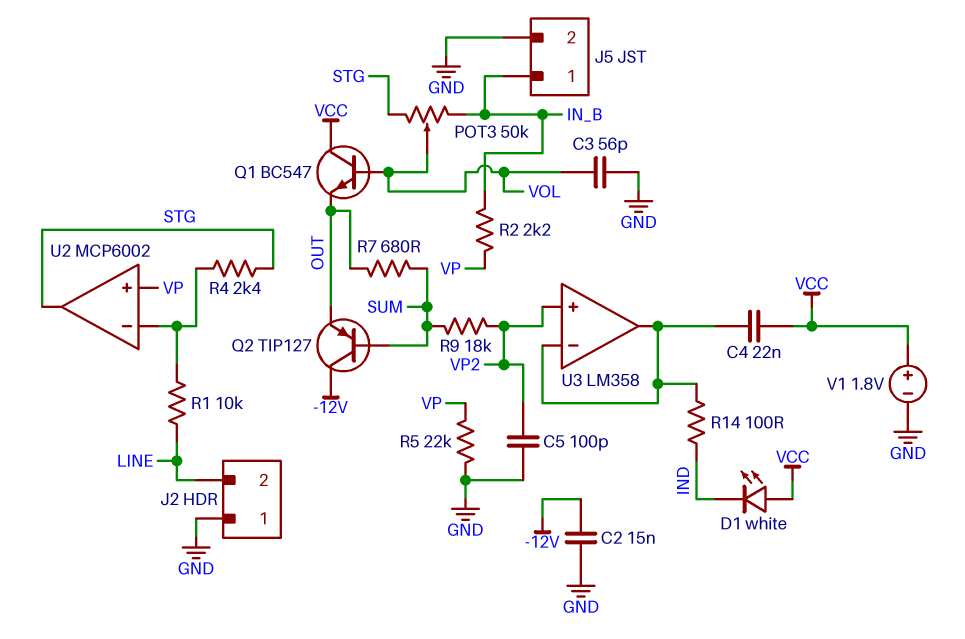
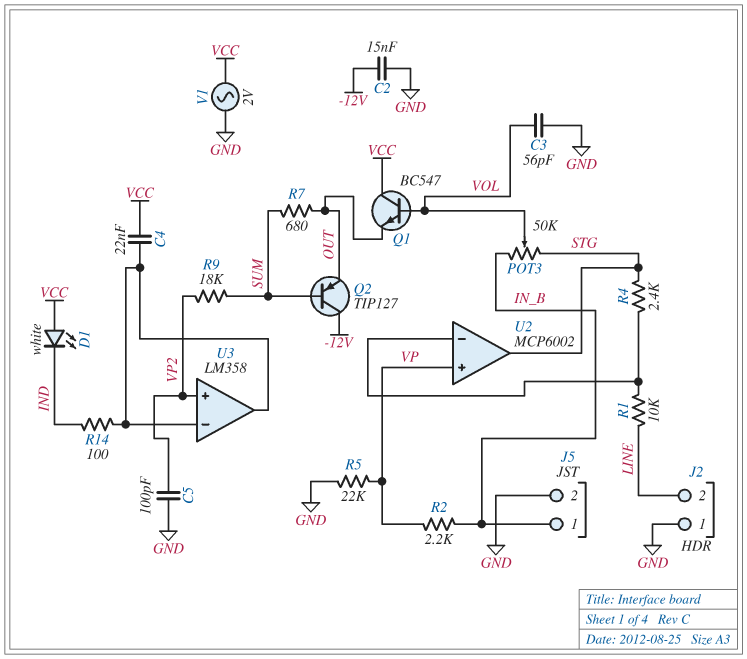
V1: 1.8V (plus VCC, minus GND) -> AC 2V (GND, VCC)

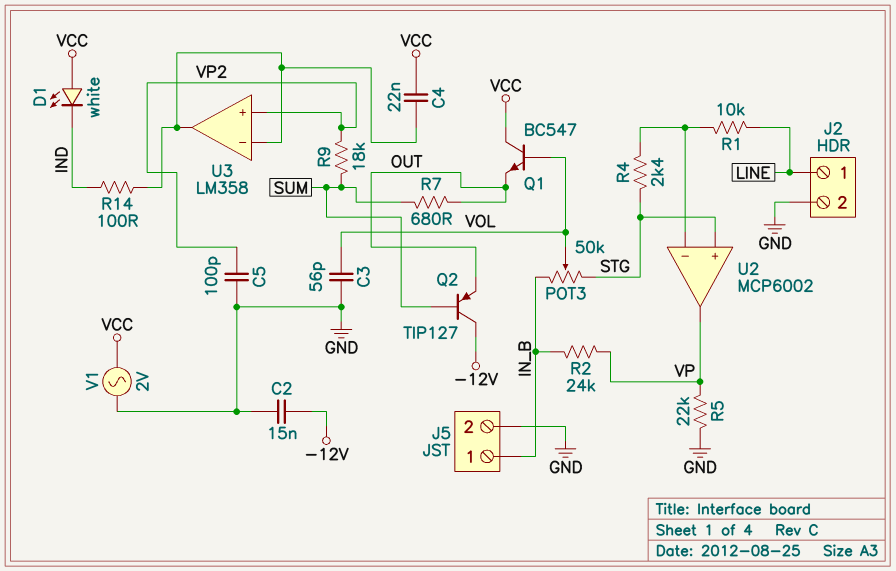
J2 pin 1: GND -> LINE
J2 pin 2: LINE -> GND
R2: 2.2k (IN_B, VP) -> 24k (IN_B, VP)
U2 pin in+: VP -> STG
U2 pin out: STG -> VP

